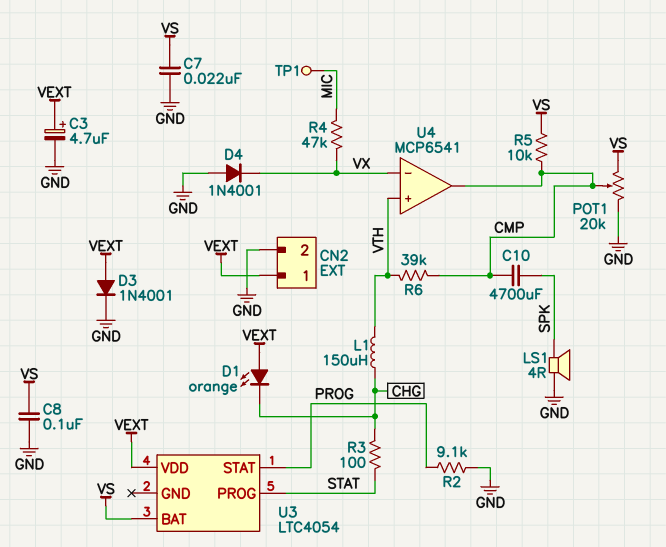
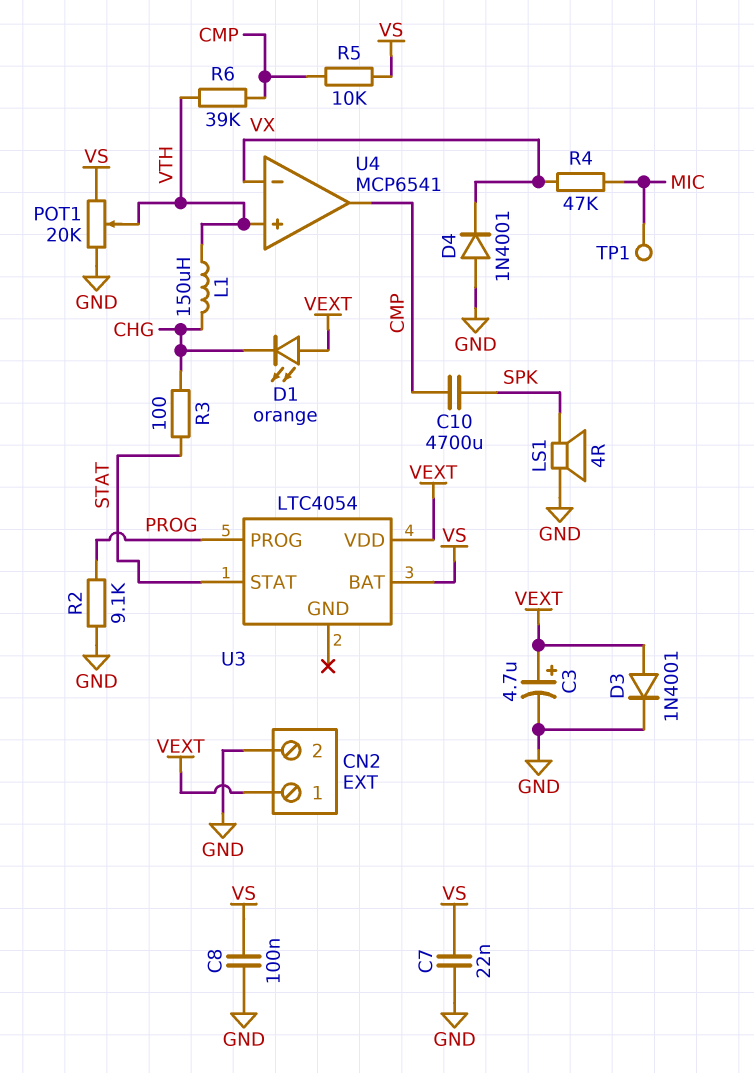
POT1: 20k (GND, VS, wiper CMP) -> 20k (GND, VS, wiper VTH)
U3 pin PROG: STAT -> PROG
U3 pin STAT: PROG -> STAT

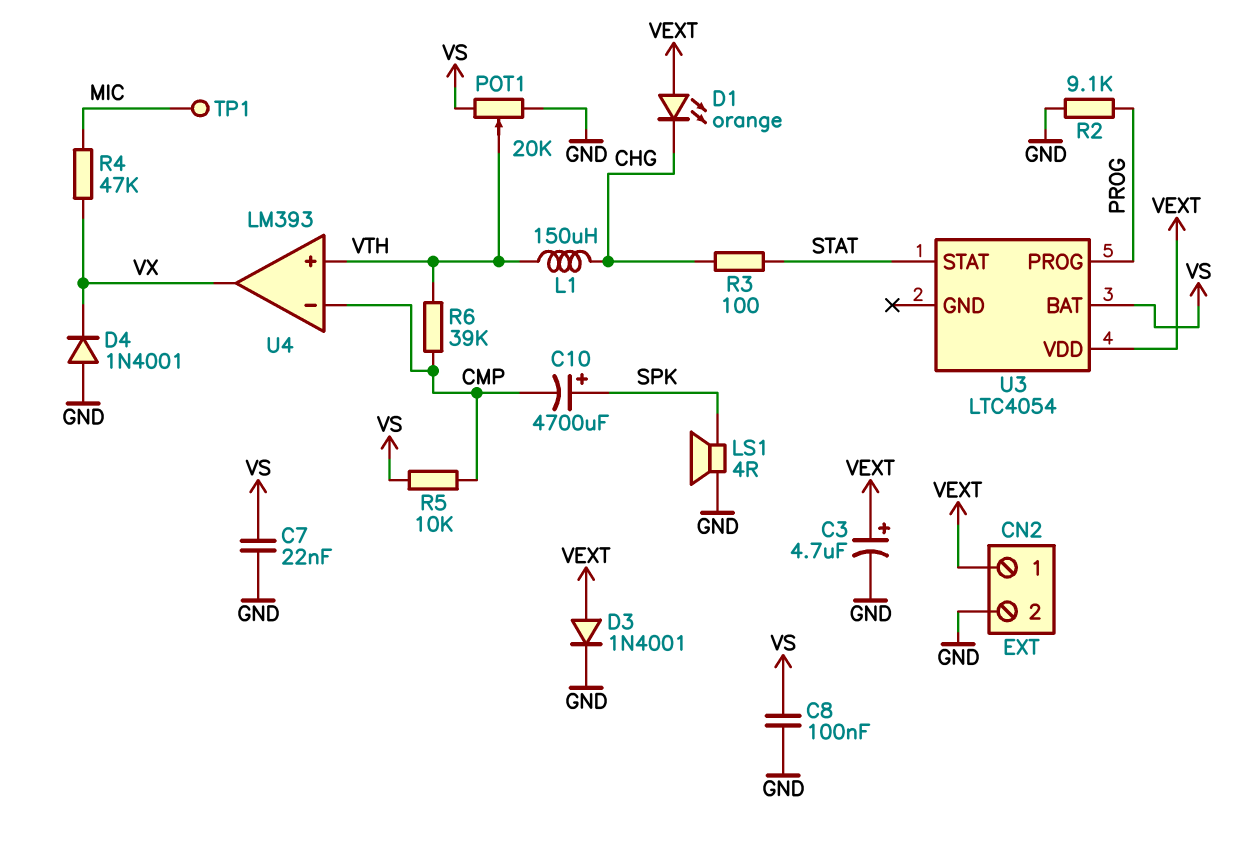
C10: 4700uF (CMP, SPK) -> 4700uF (plus SPK, minus CMP)
U4: MCP6541 -> LM393
U4 pin in-: VX -> CMP
U4 pin out: CMP -> VX

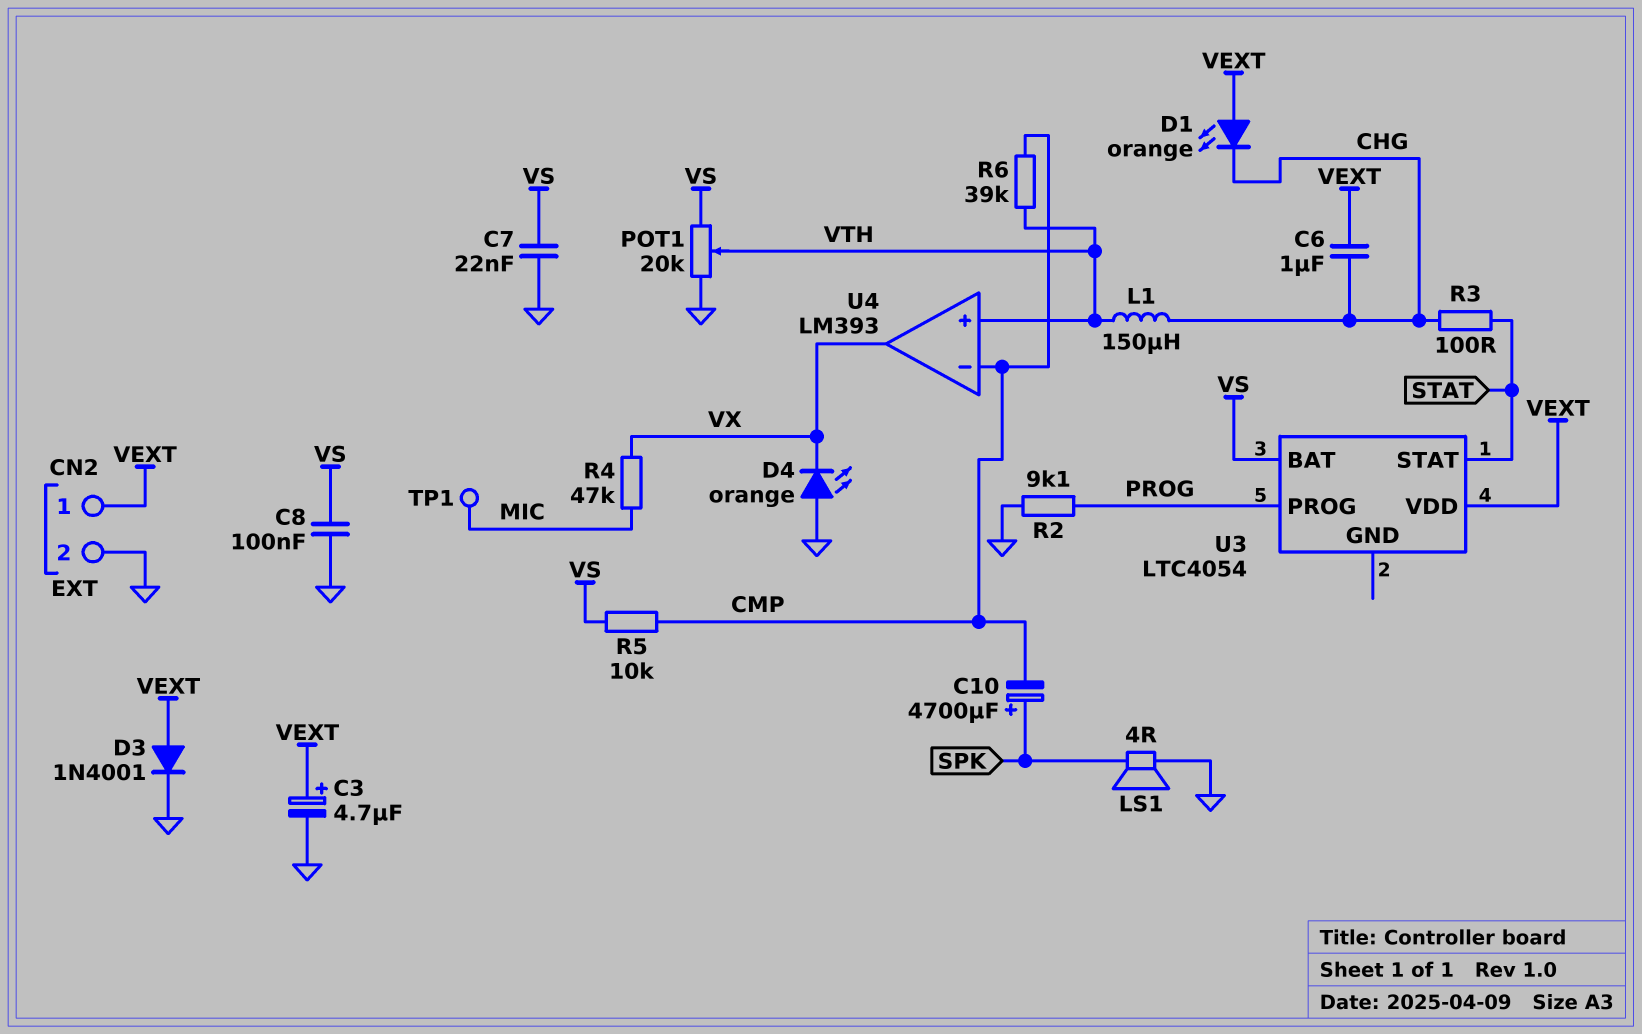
C6: none -> 1uF (CHG, VEXT)
D4: diode 1N4001 (A GND, K VX) -> LED orange (A GND, K VX)

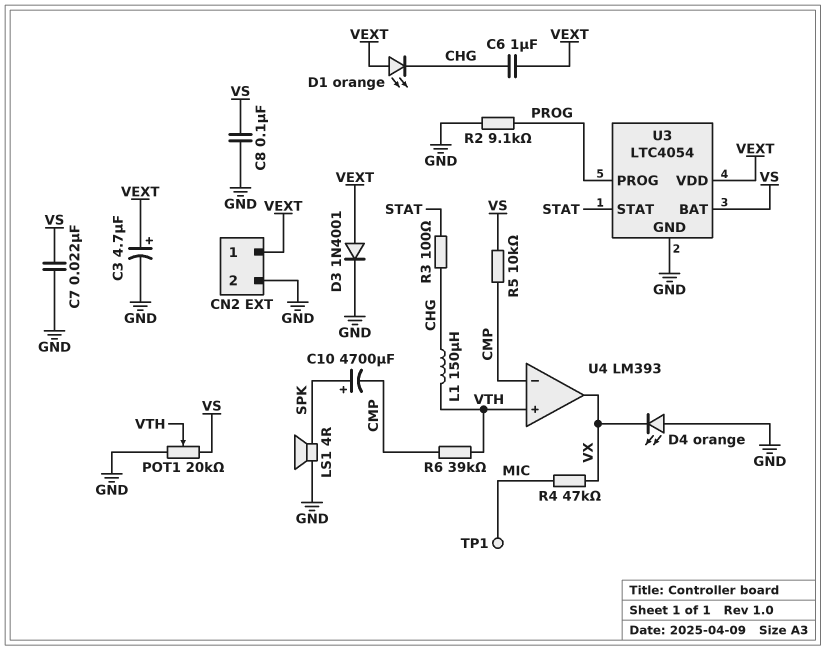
U3 pin GND: none -> GND

